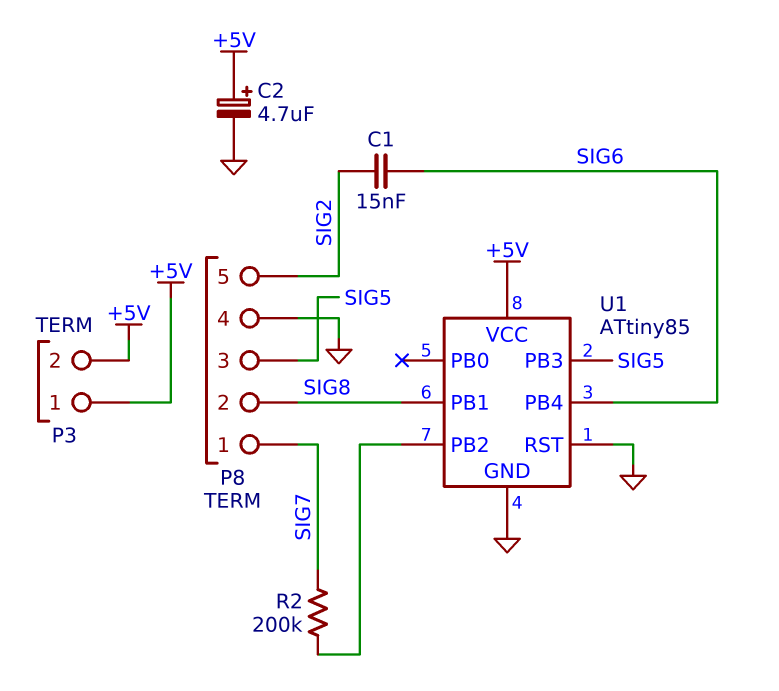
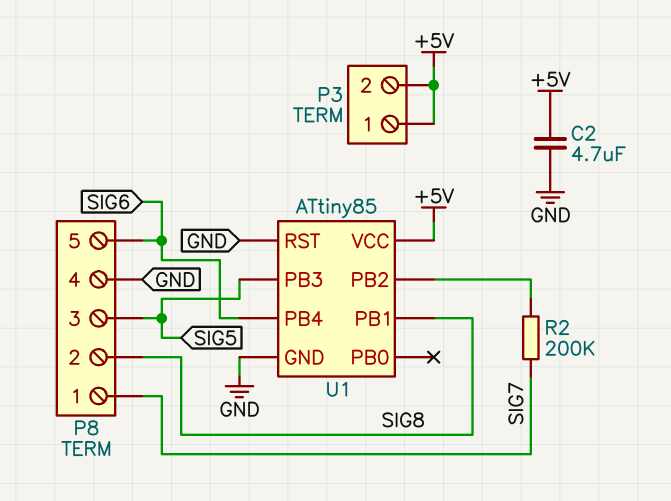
C1: 15nF (SIG2, SIG6) -> none
C2: 4.7uF (plus +5V, minus GND) -> 4.7uF (+5V, GND)
P8 pin 5: SIG2 -> SIG6

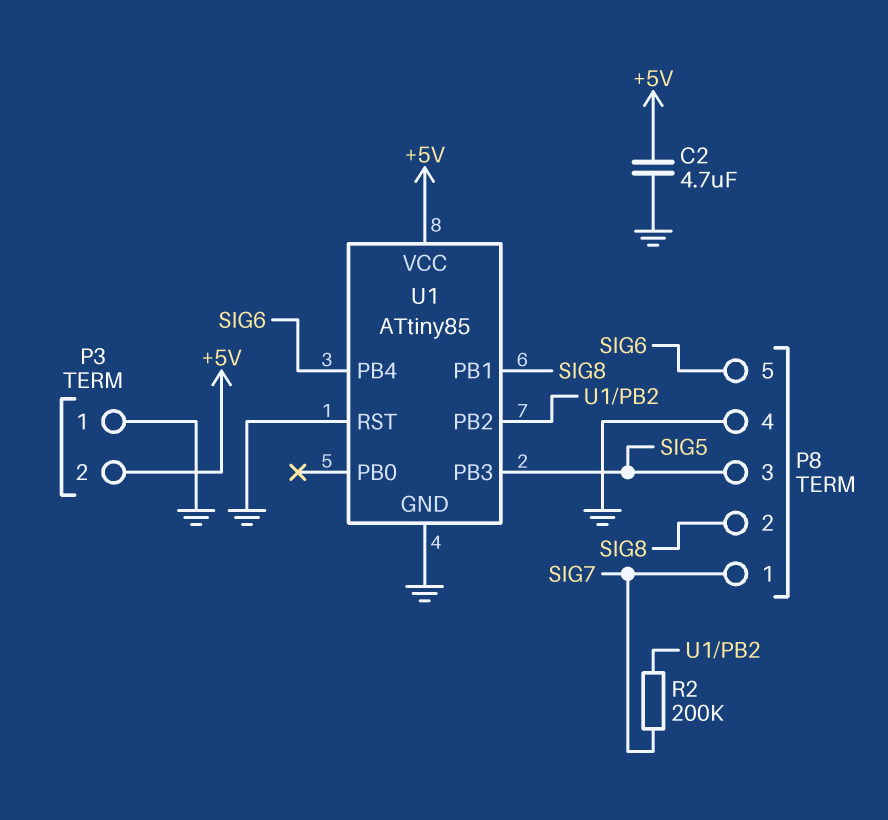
P3 pin 1: +5V -> GND

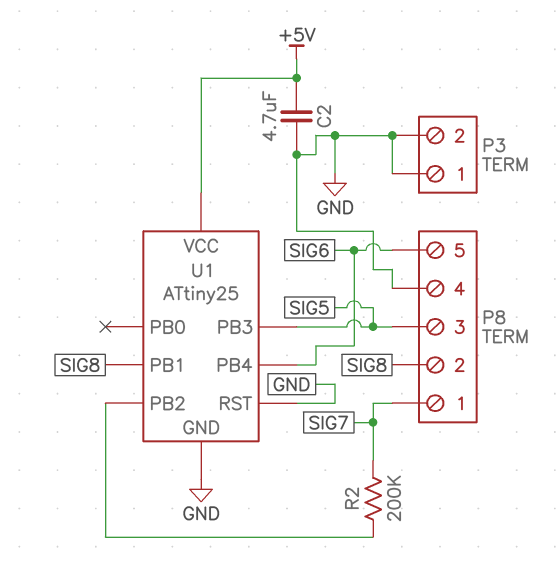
P3 pin 2: +5V -> GND
U1: ATtiny85 -> ATtiny25

